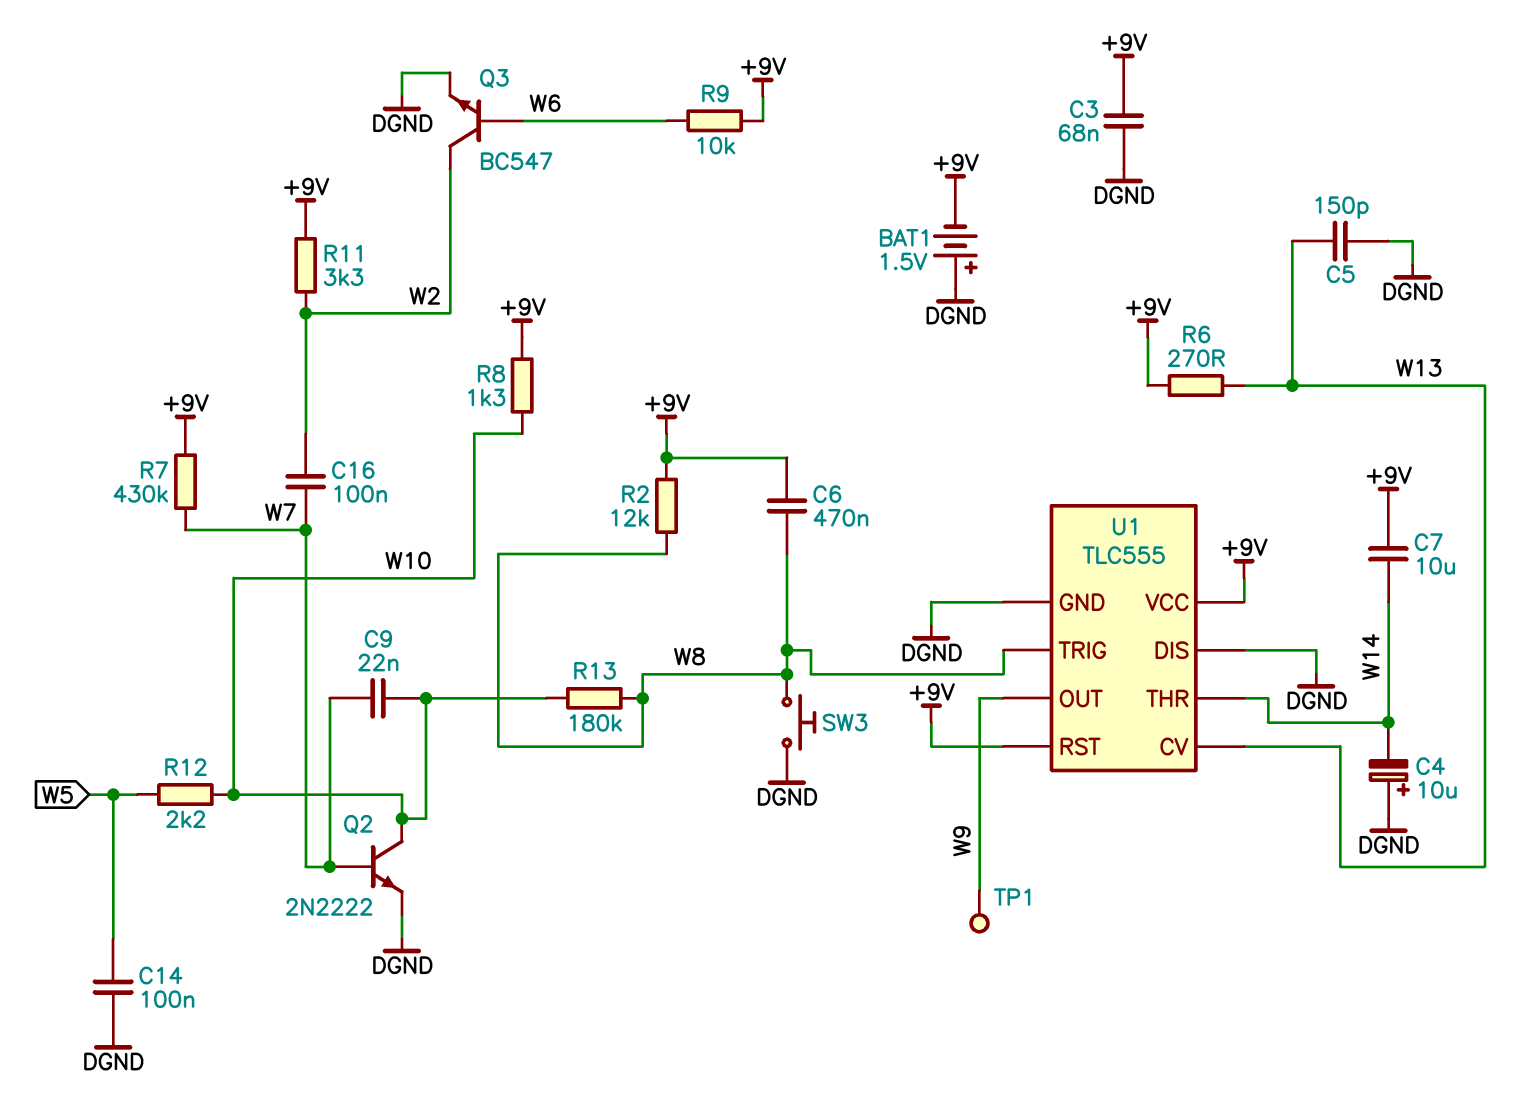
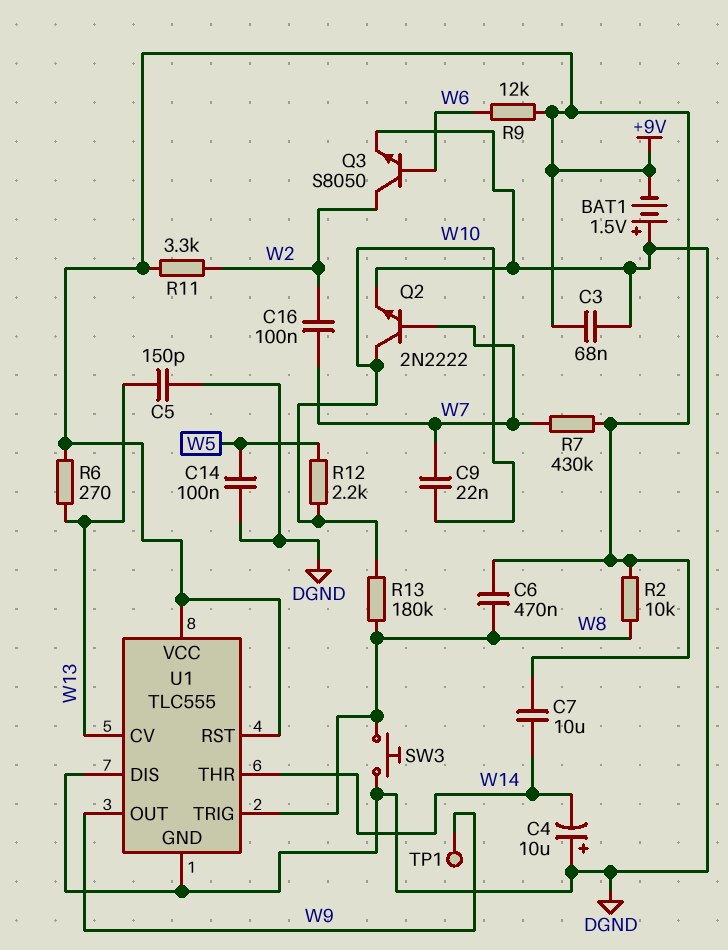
Q3: NPN BC547 (B W6, C W2, E DGND) -> NPN S8050 (B W6, C W2, E DGND)
R2: 12k (+9V, W8) -> 10k (+9V, W8)
R8: 1.3k (+9V, W10) -> none
R9: 10k (+9V, W6) -> 12k (+9V, W6)

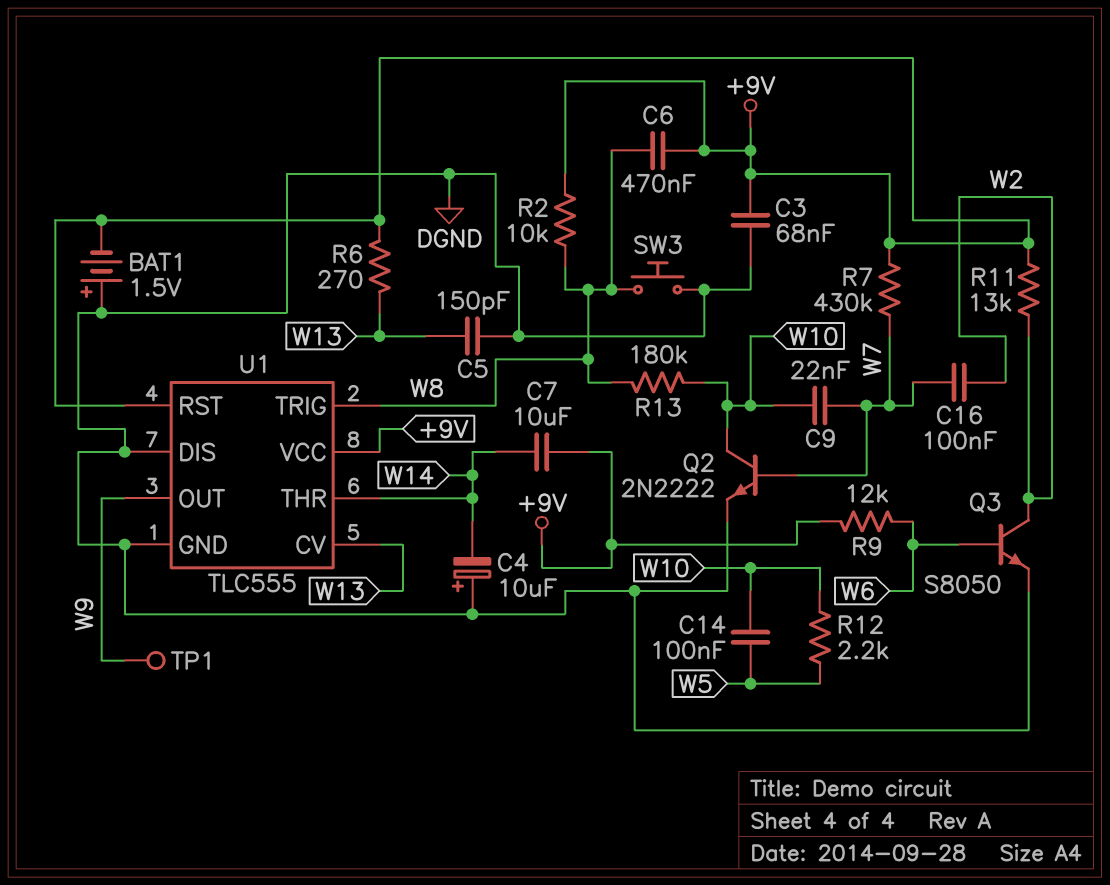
C14: 100nF (DGND, W5) -> 100nF (W5, W10)
R11: 3.3k (+9V, W2) -> 13k (+9V, W2)

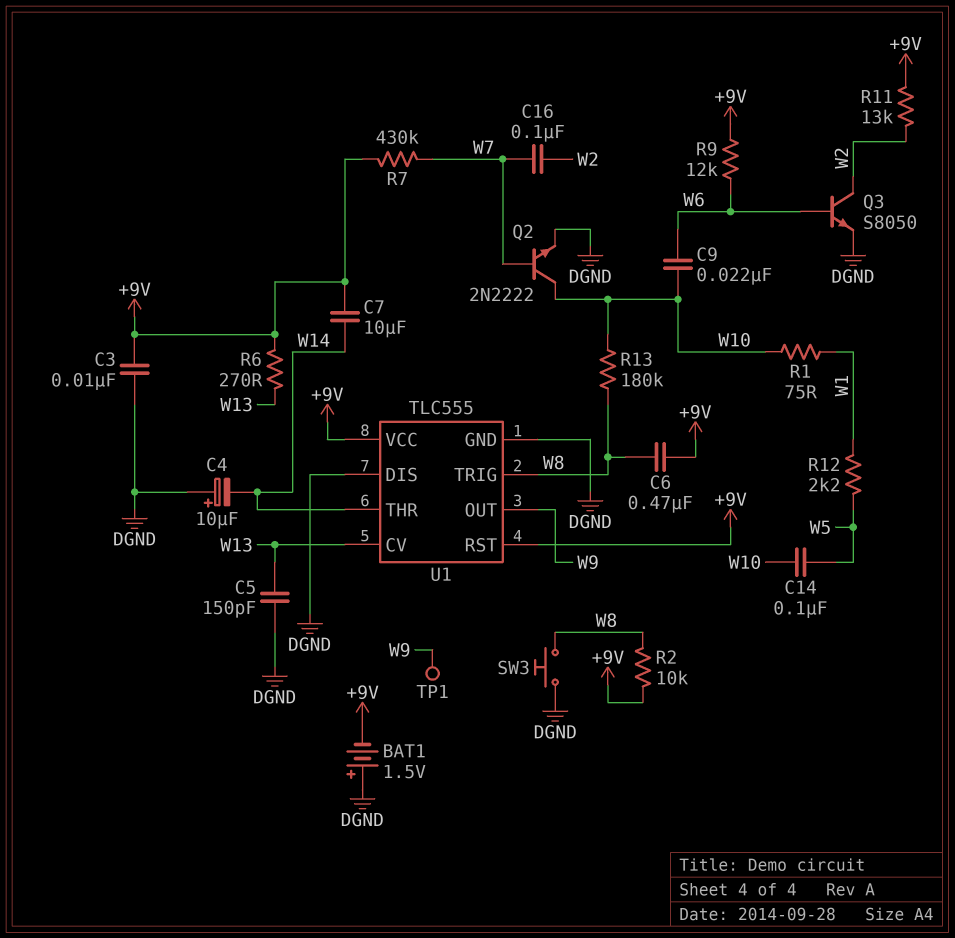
C3: 68nF (+9V, DGND) -> 10nF (+9V, DGND)
C9: 22nF (W7, W10) -> 22nF (W6, W10)
R1: none -> 75 (W1, W10)
R12: 2.2k (W5, W10) -> 2.2k (W1, W5)

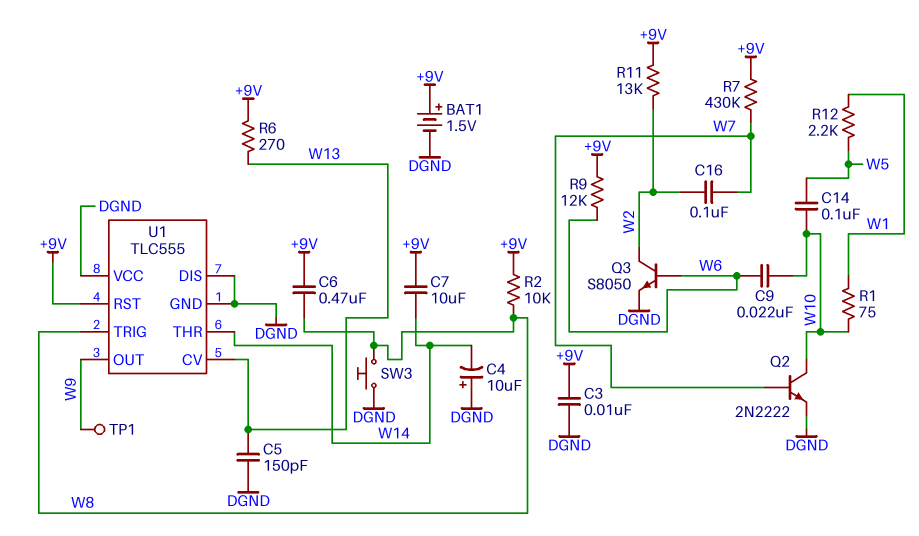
BAT1: 1.5V (plus DGND, minus +9V) -> 1.5V (plus +9V, minus DGND)
R13: 180k (W8, W10) -> none
U1 pin VCC: +9V -> DGND

